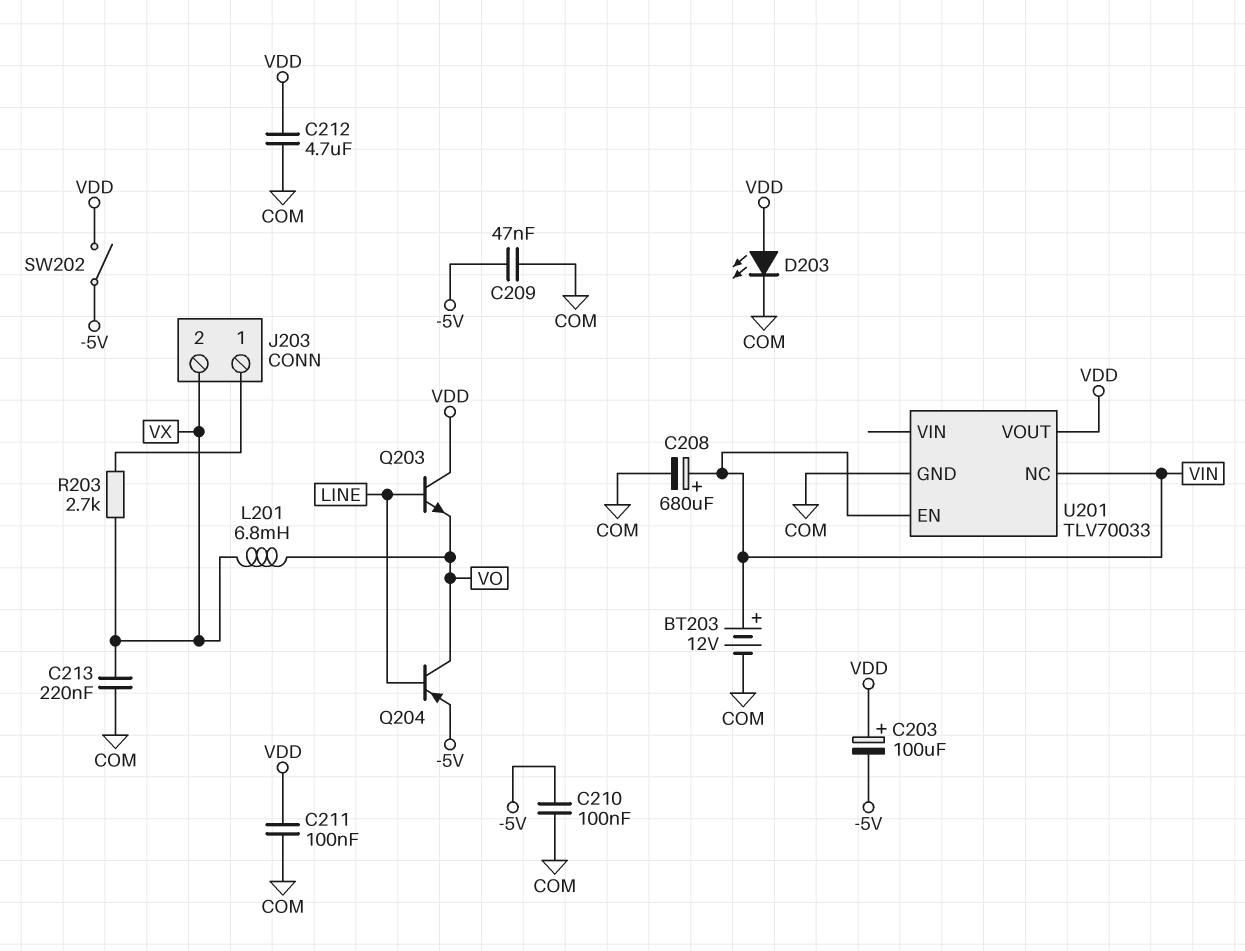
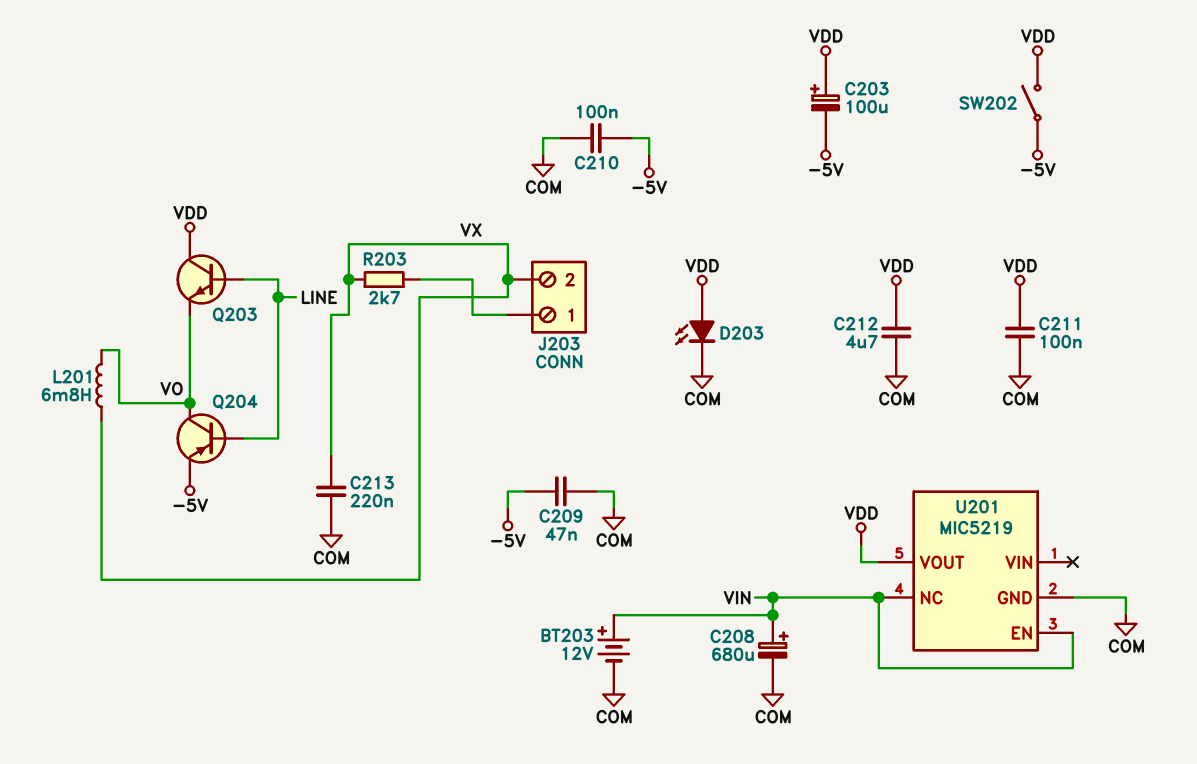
U201: TLV70033 -> MIC5219

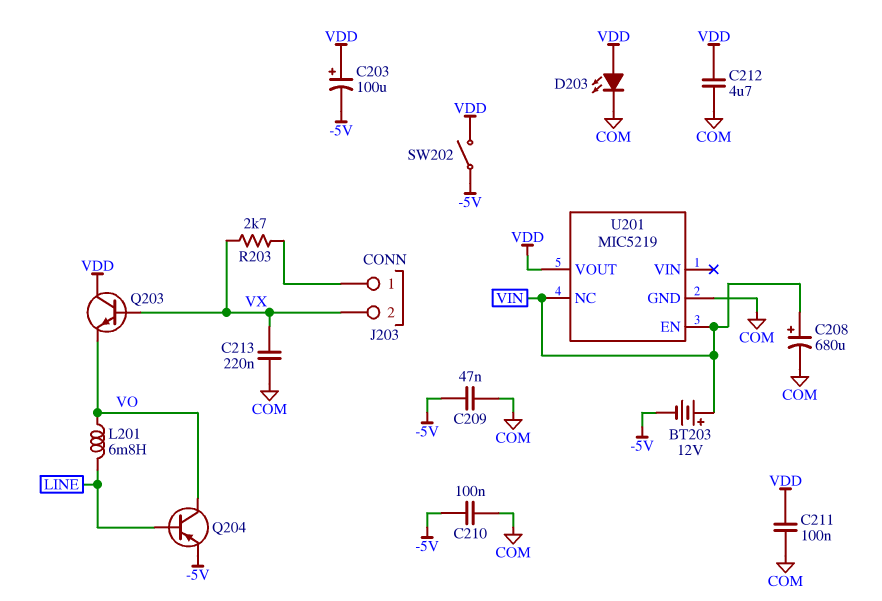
BT203: 12V (plus VIN, minus COM) -> 12V (plus VIN, minus -5V)
L201: 6.8mH (VO, VX) -> 6.8mH (LINE, VO)
Q203: NPN (B LINE, C VDD, E VO) -> NPN (B VX, C VDD, E VO)

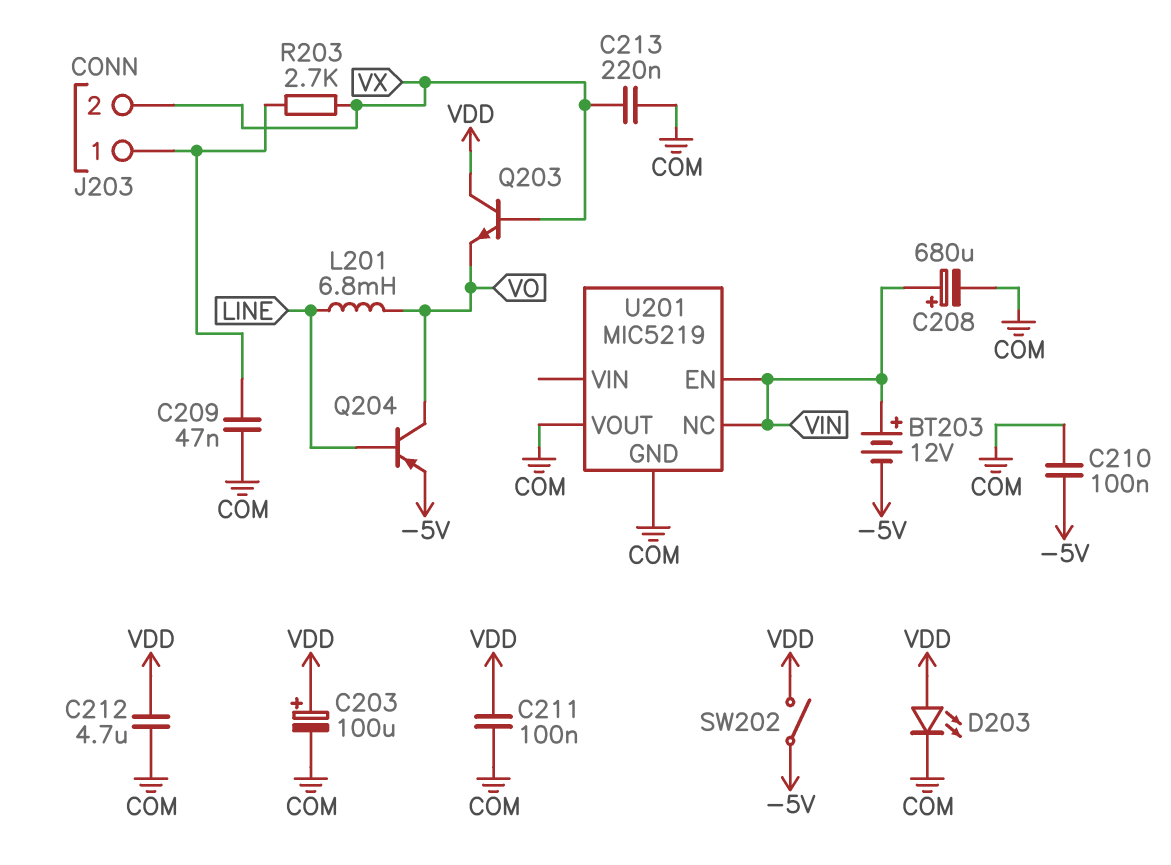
C203: 100uF (plus VDD, minus -5V) -> 100uF (plus VDD, minus COM)
C209: 47nF (-5V, COM) -> 47nF (COM, J203/1)
U201 pin VOUT: VDD -> COM

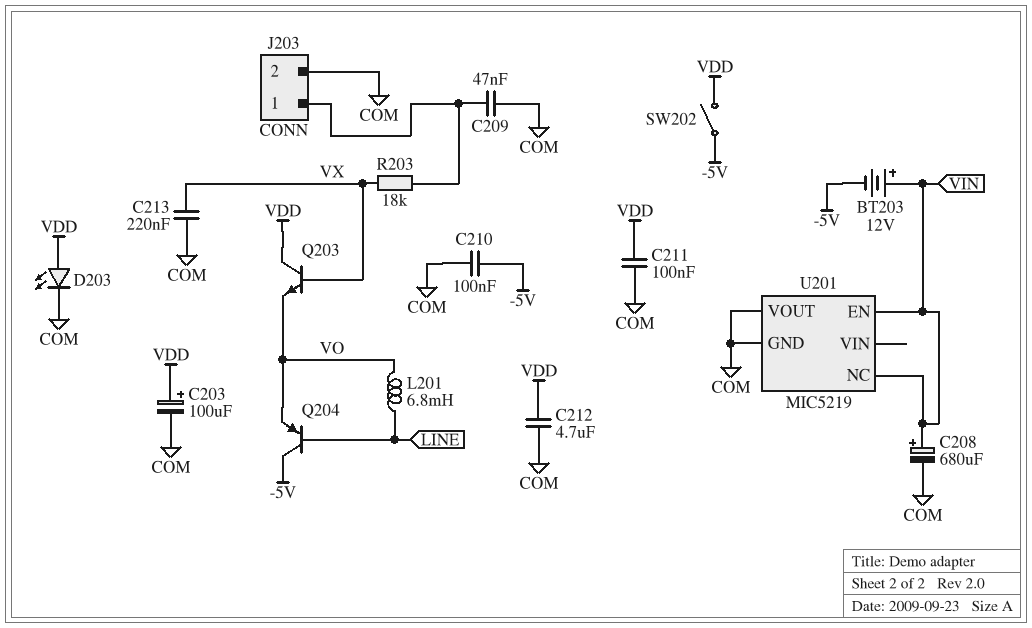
J203 pin 2: VX -> COM
Q204: PNP (B LINE, C VO, E -5V) -> PNP (B LINE, C -5V, E VO)
R203: 2.7k (J203/1, VX) -> 18k (J203/1, VX)

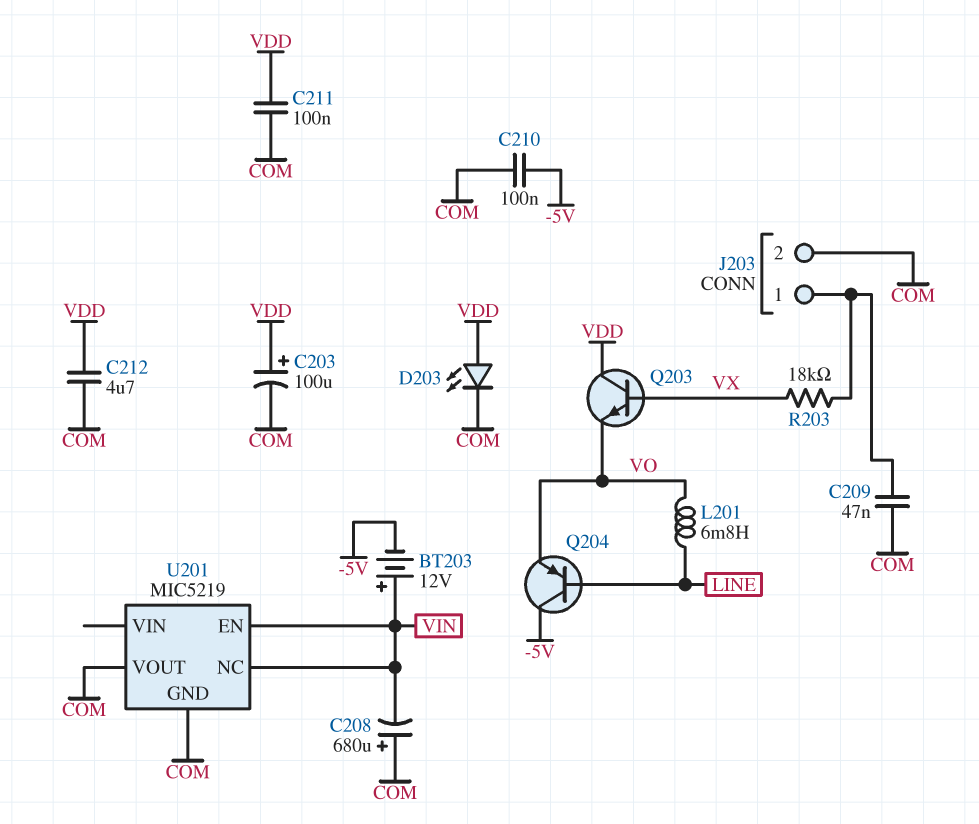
C208: 680uF (plus VIN, minus COM) -> 680uF (plus COM, minus VIN)
C213: 220nF (COM, VX) -> none
SW202: switch (-5V, VDD) -> none

